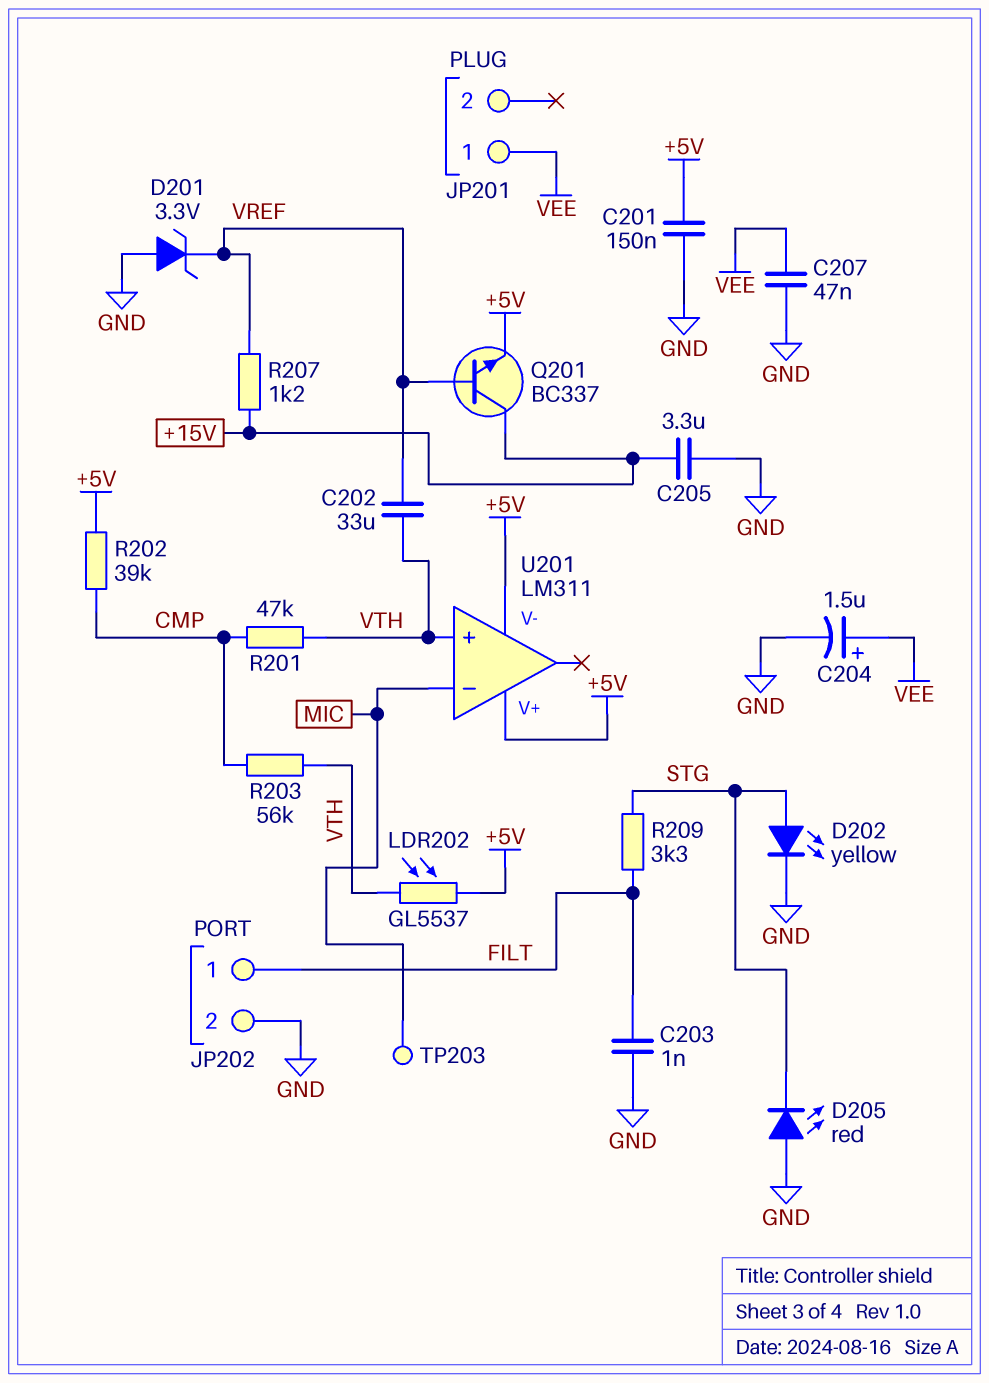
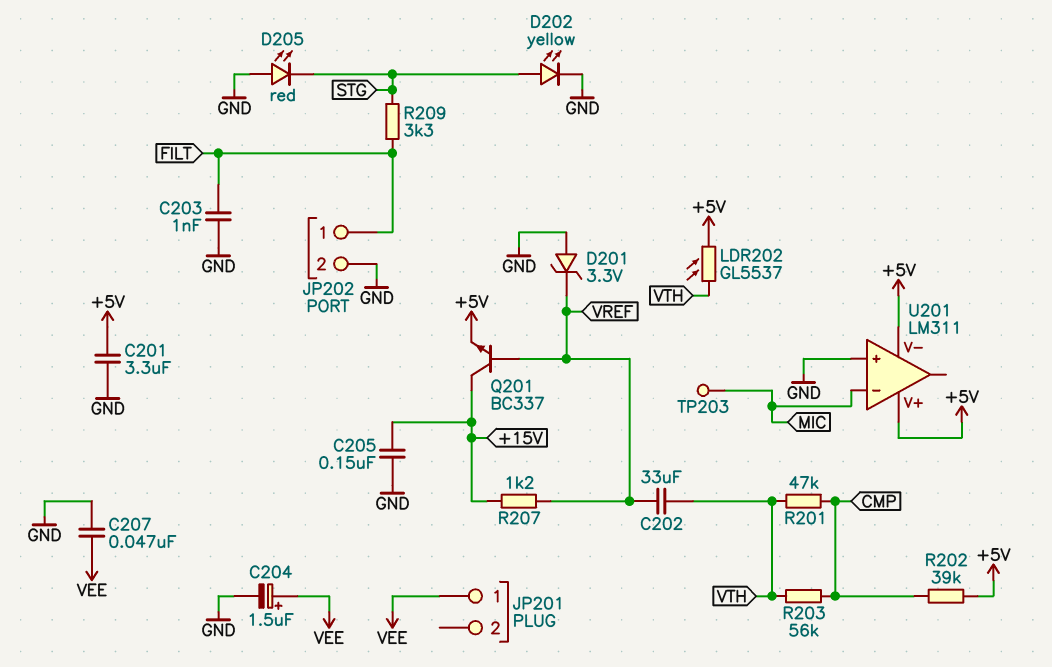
C201: 150nF (+5V, GND) -> 3.3uF (+5V, GND)
C205: 3.3uF (+15V, GND) -> 150nF (+15V, GND)
U201 pin in+: VTH -> GND

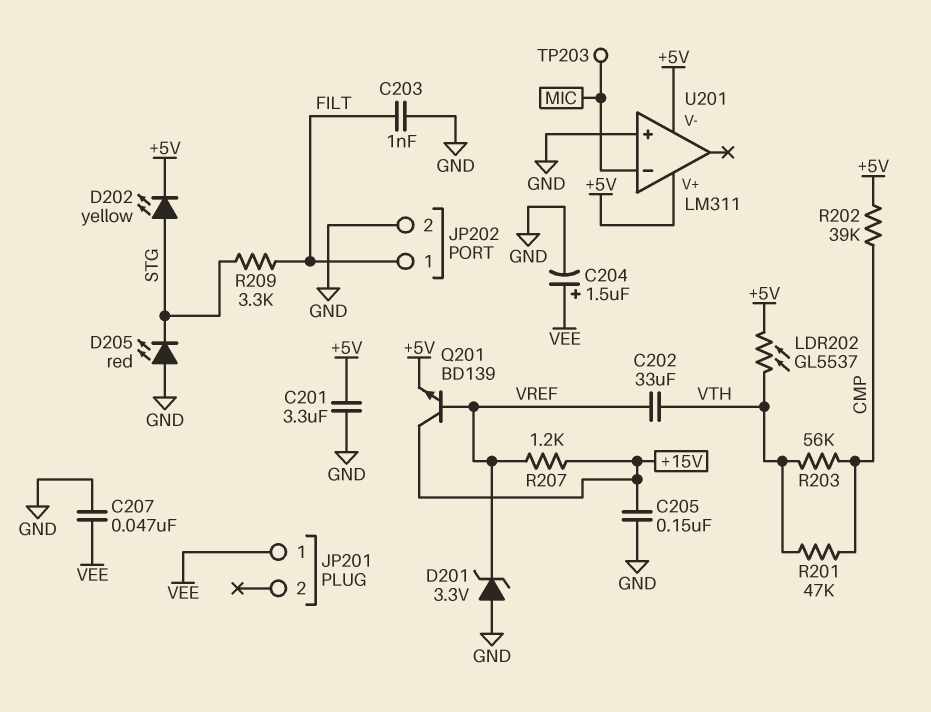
D202: LED yellow (A STG, K GND) -> LED yellow (A STG, K +5V)
Q201: NPN BC337 (B VREF, C +15V, E +5V) -> NPN BD139 (B VREF, C +15V, E +5V)

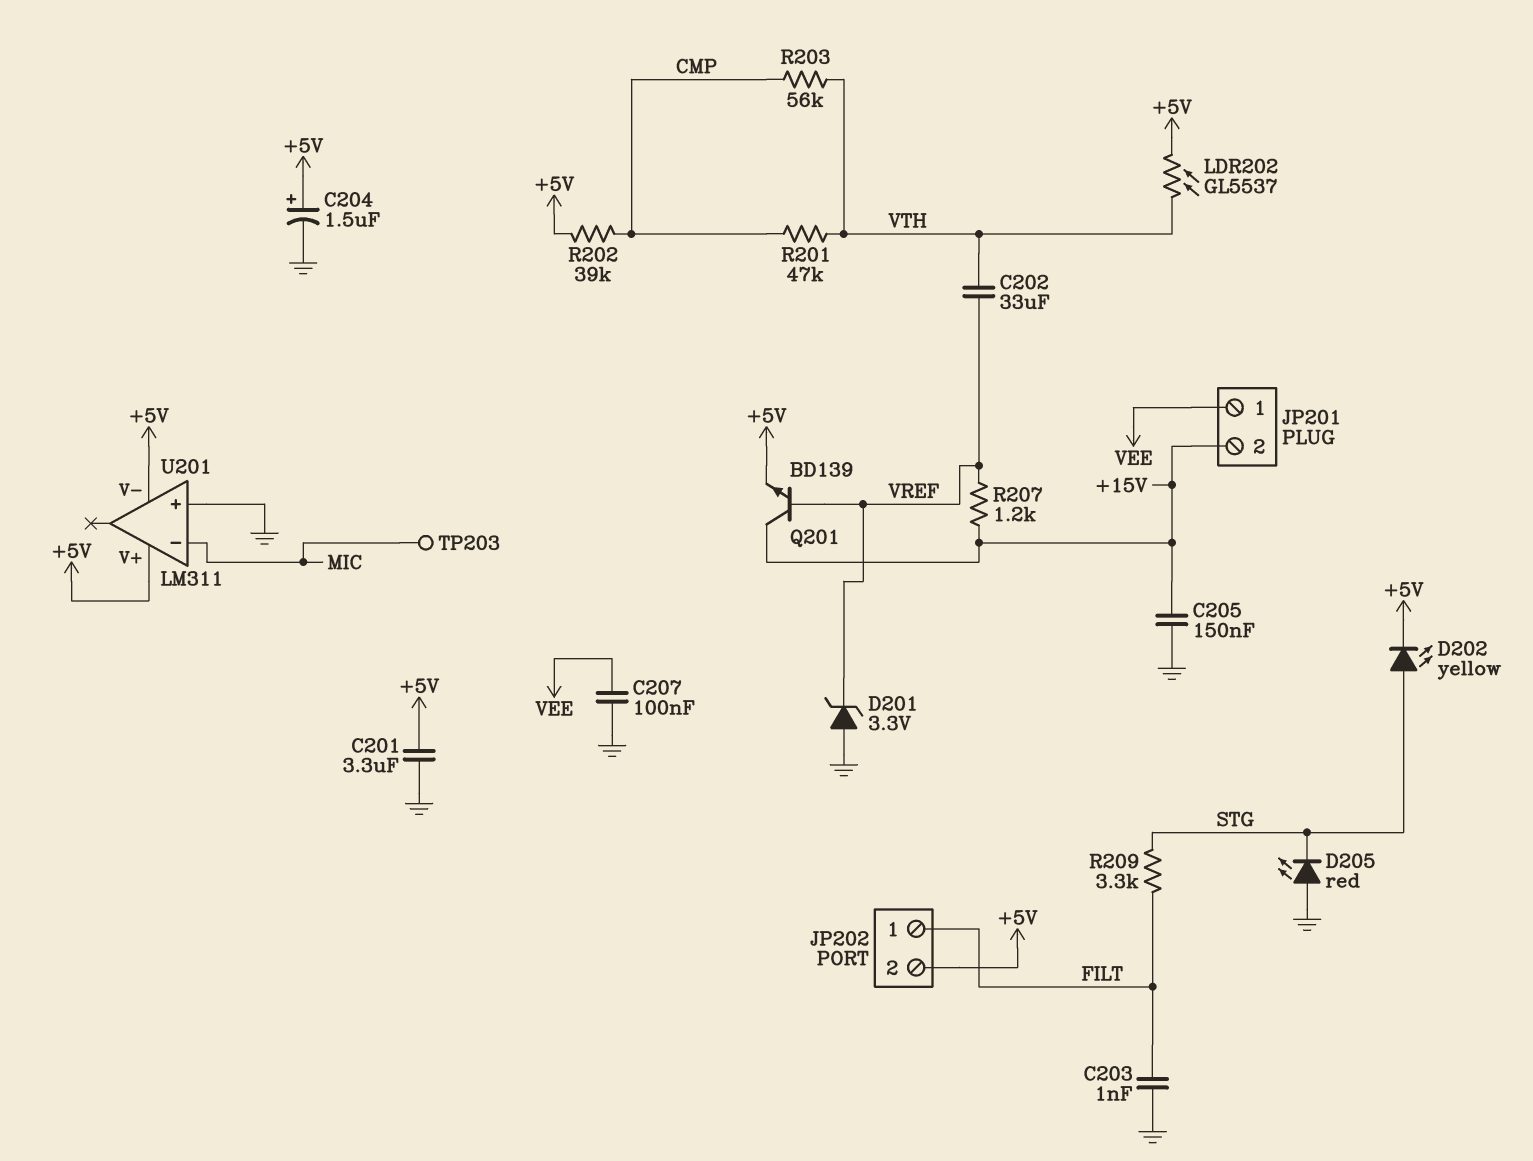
C204: 1.5uF (plus VEE, minus GND) -> 1.5uF (plus +5V, minus GND)
C207: 47nF (GND, VEE) -> 100nF (GND, VEE)
JP201 pin 2: none -> +15V
JP202 pin 2: GND -> +5V

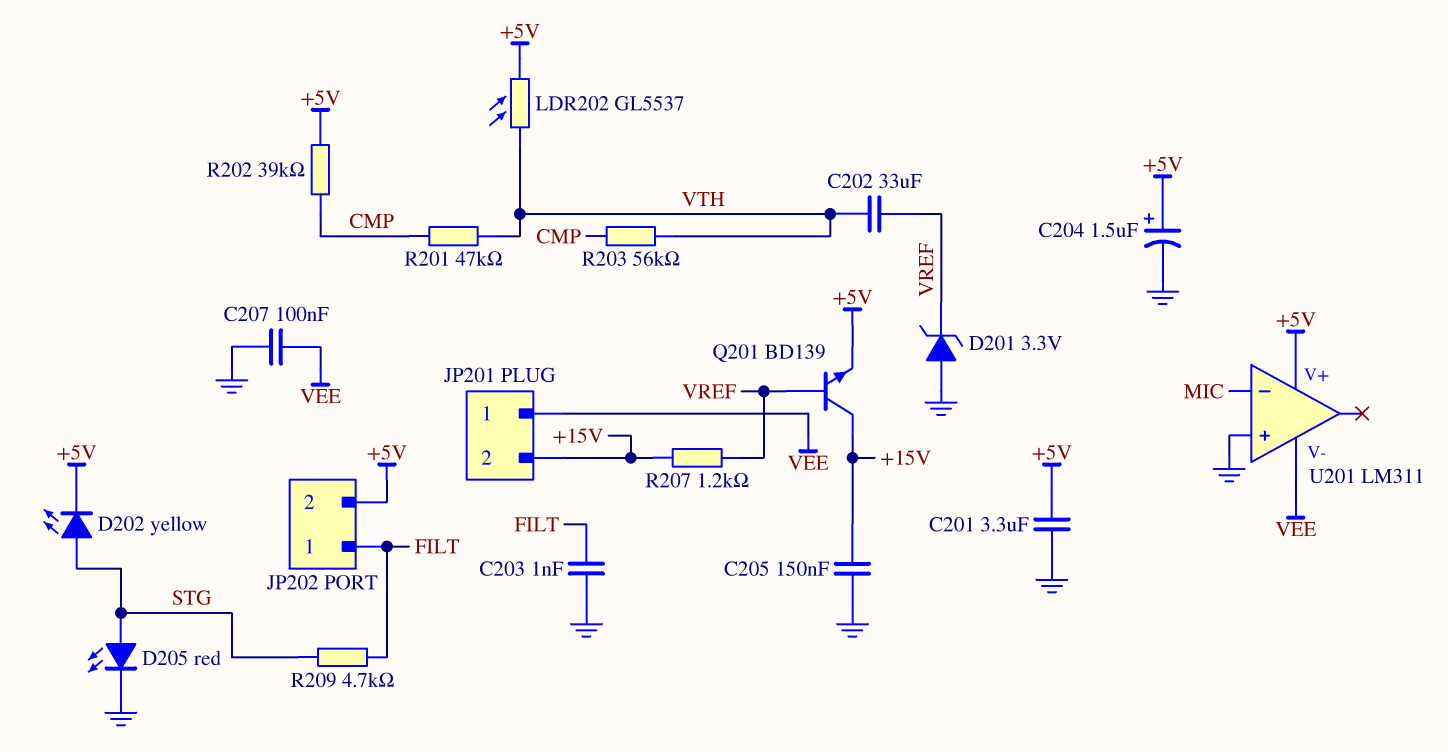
D205: LED red (A GND, K STG) -> LED red (A STG, K GND)
R209: 3.3k (FILT, STG) -> 4.7k (FILT, STG)
TP203: test point (MIC) -> none
U201 pin V-: +5V -> VEE

